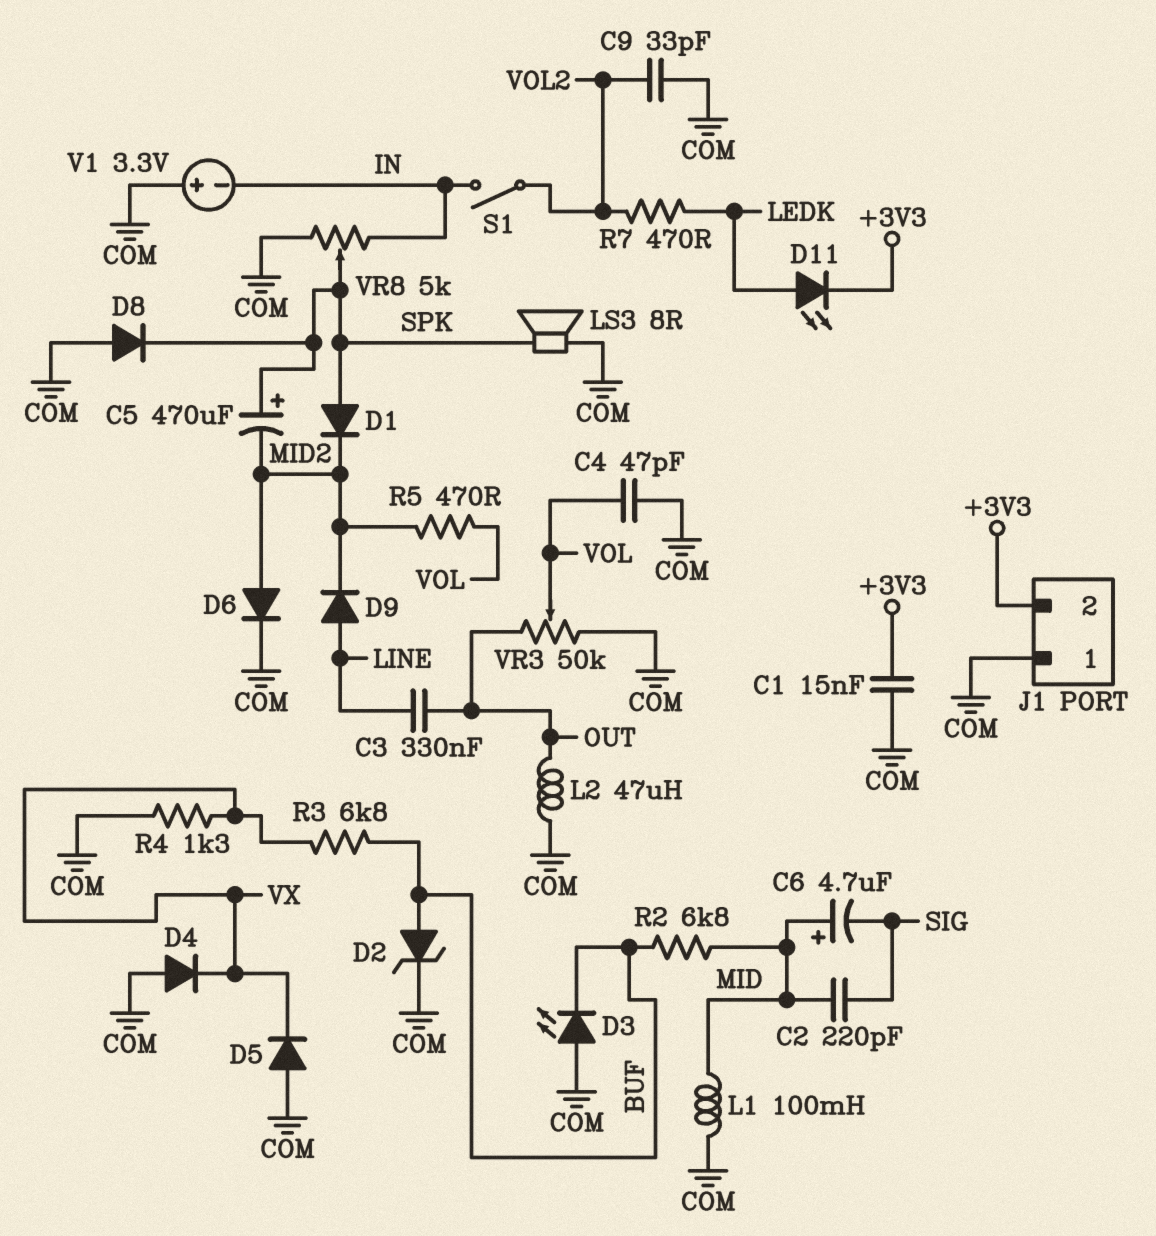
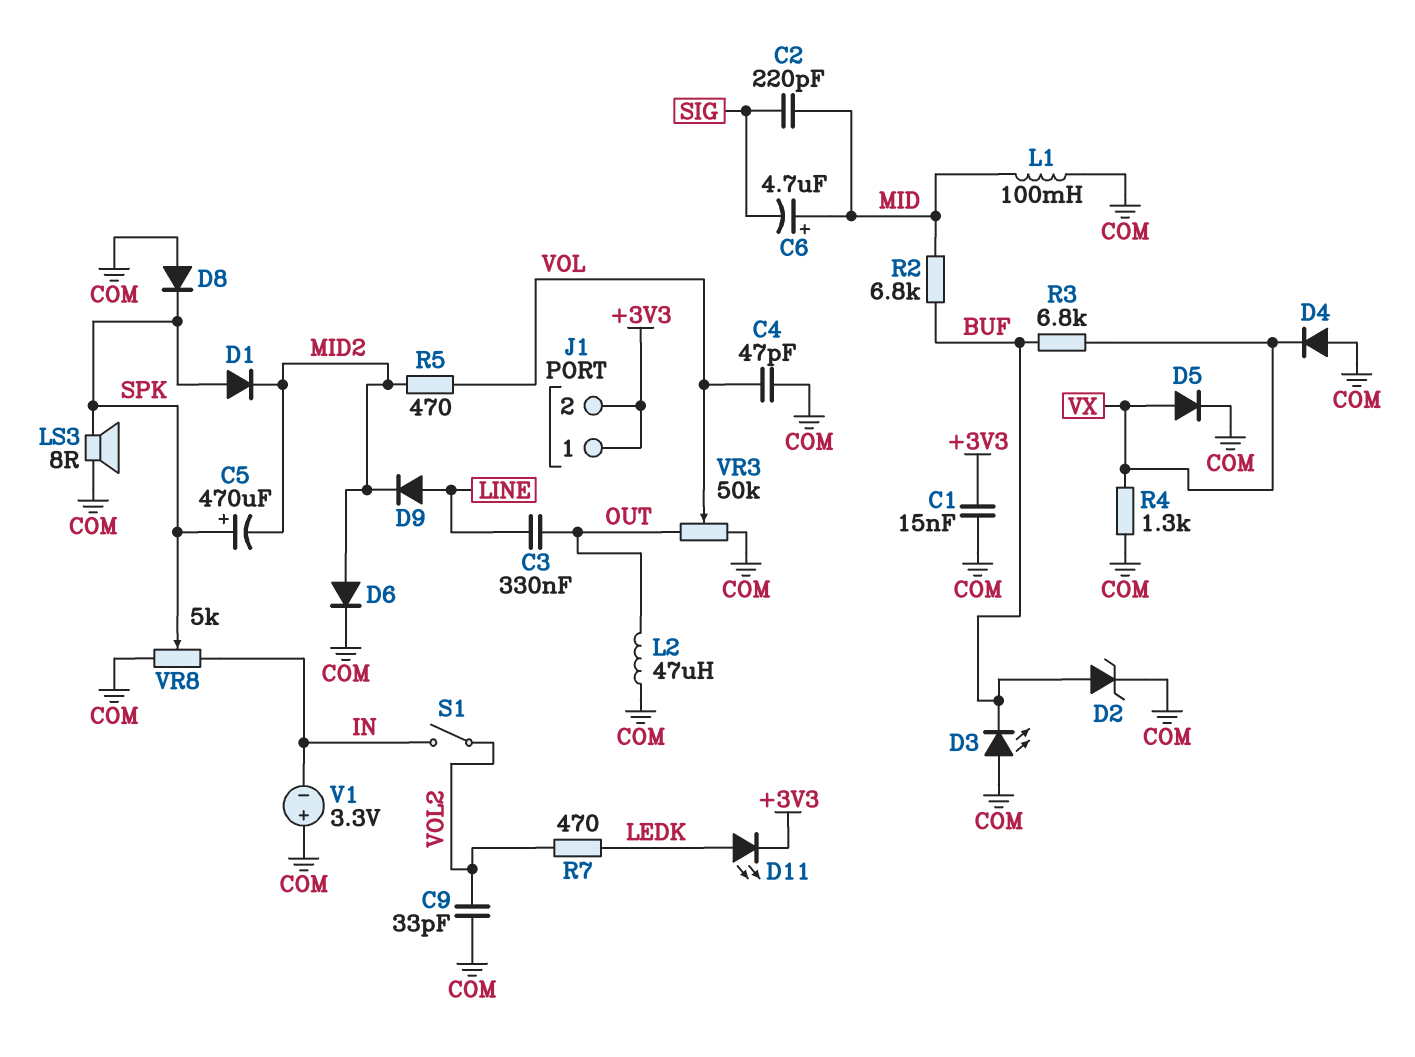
D5: diode (A COM, K VX) -> diode (A VX, K COM)
J1 pin 1: COM -> +3V3

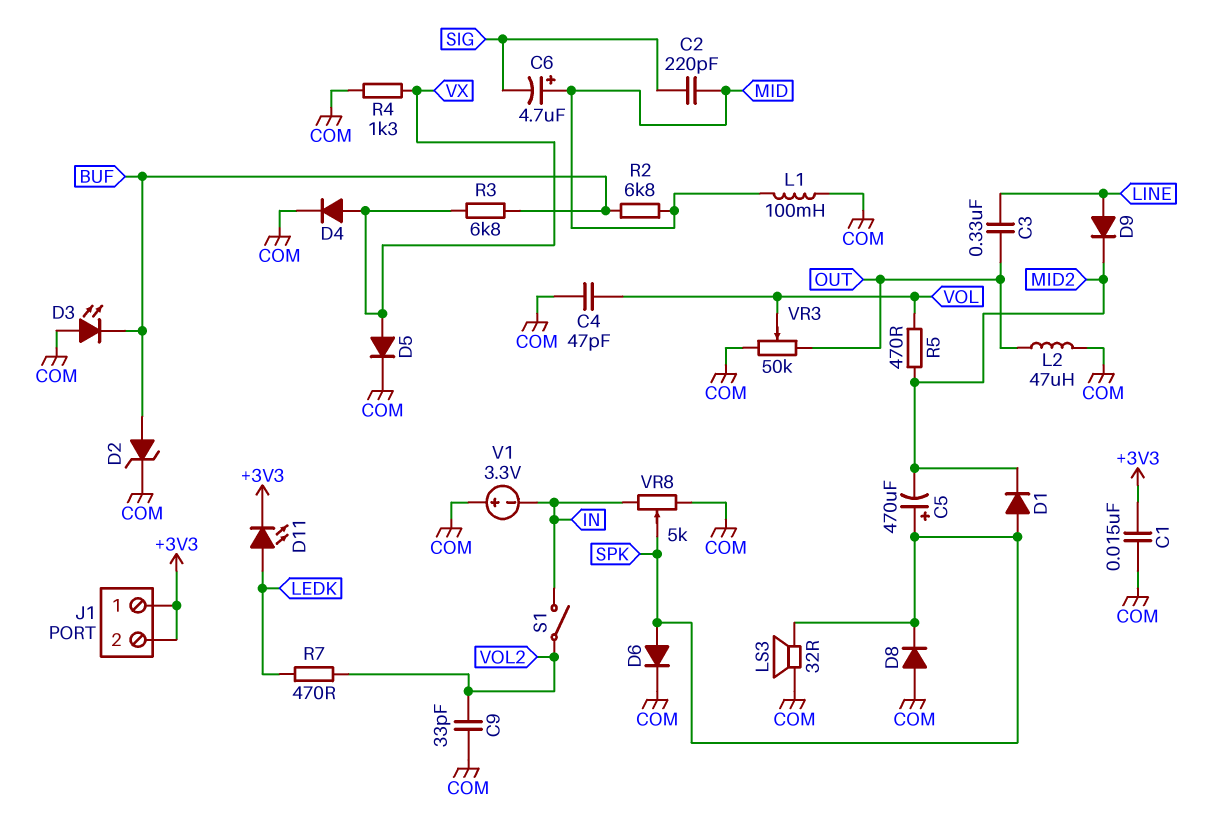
D4: diode (A COM, K VX) -> diode (A VX, K COM)
D6: diode (A MID2, K COM) -> diode (A SPK, K COM)
LS3: speaker 8R (COM, SPK) -> speaker 32R (COM, SPK)

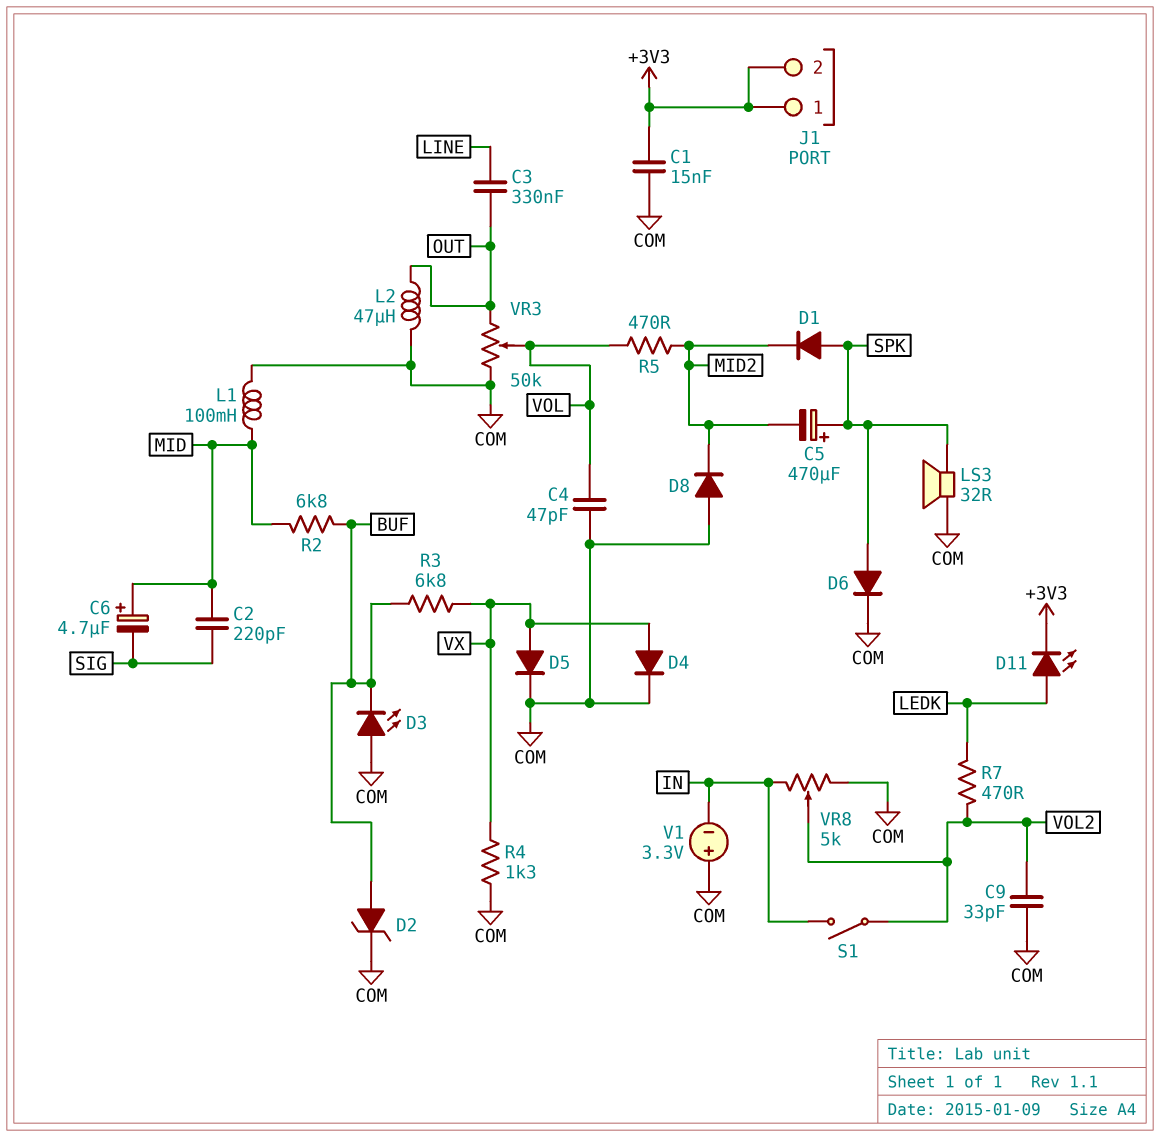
D8: diode (A COM, K SPK) -> diode (A COM, K MID2)
D9: diode (A LINE, K MID2) -> none
VR8: 5k (COM, IN, wiper SPK) -> 5k (COM, IN, wiper VOL2)

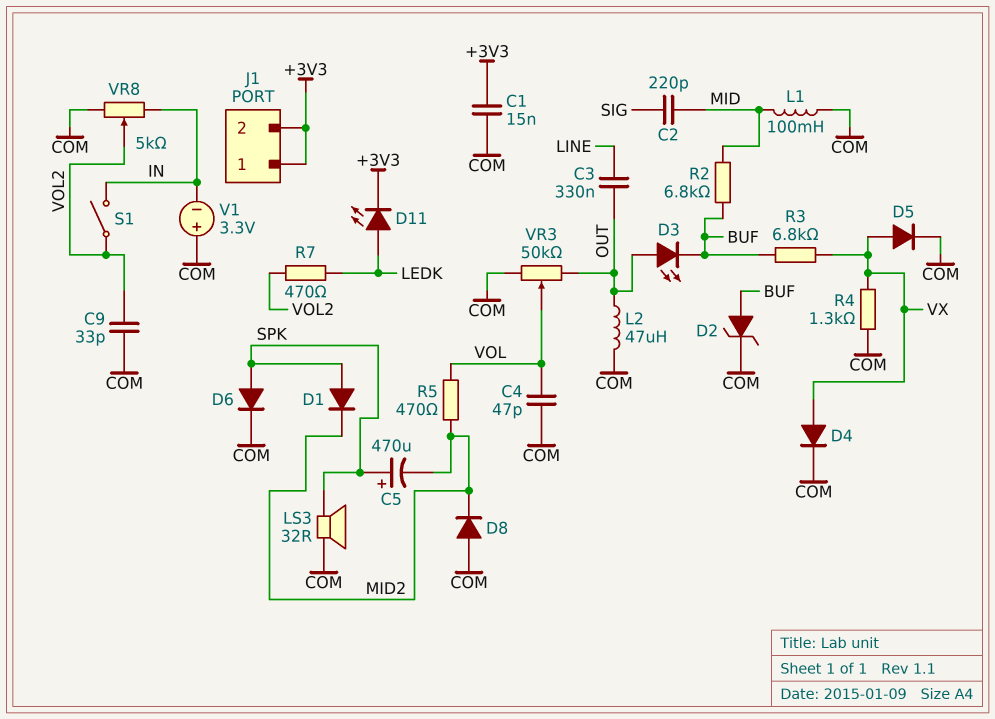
C6: 4.7uF (plus MID, minus SIG) -> none
D3: LED (A COM, K BUF) -> LED (A OUT, K BUF)

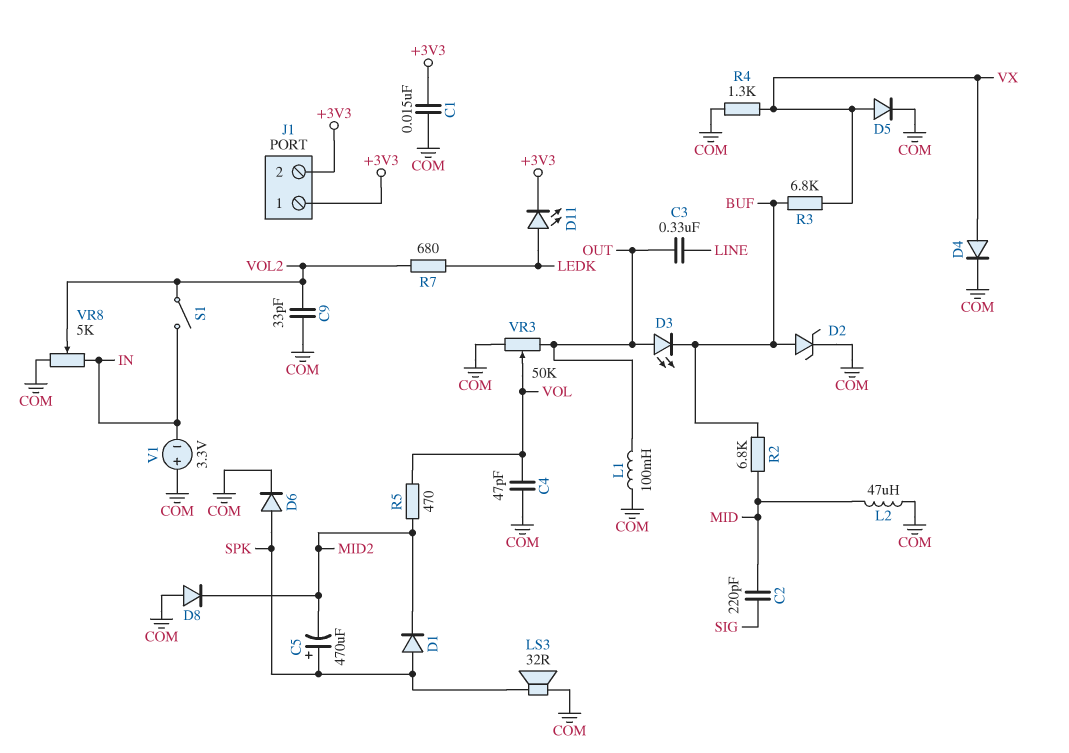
L1: 100mH (COM, MID) -> 100mH (COM, OUT)
L2: 47uH (COM, OUT) -> 47uH (COM, MID)
R7: 470 (LEDK, VOL2) -> 680 (LEDK, VOL2)

